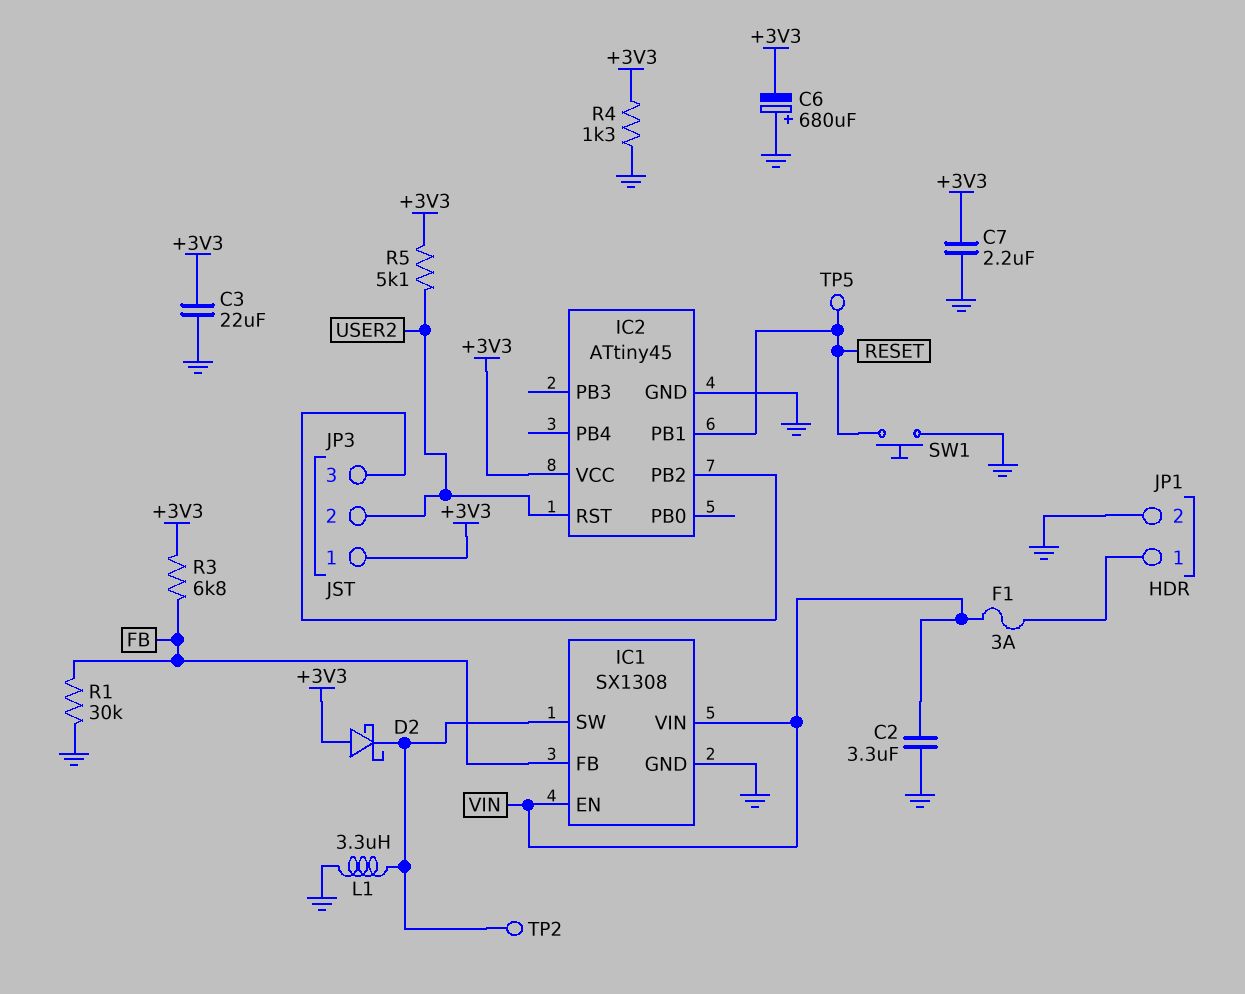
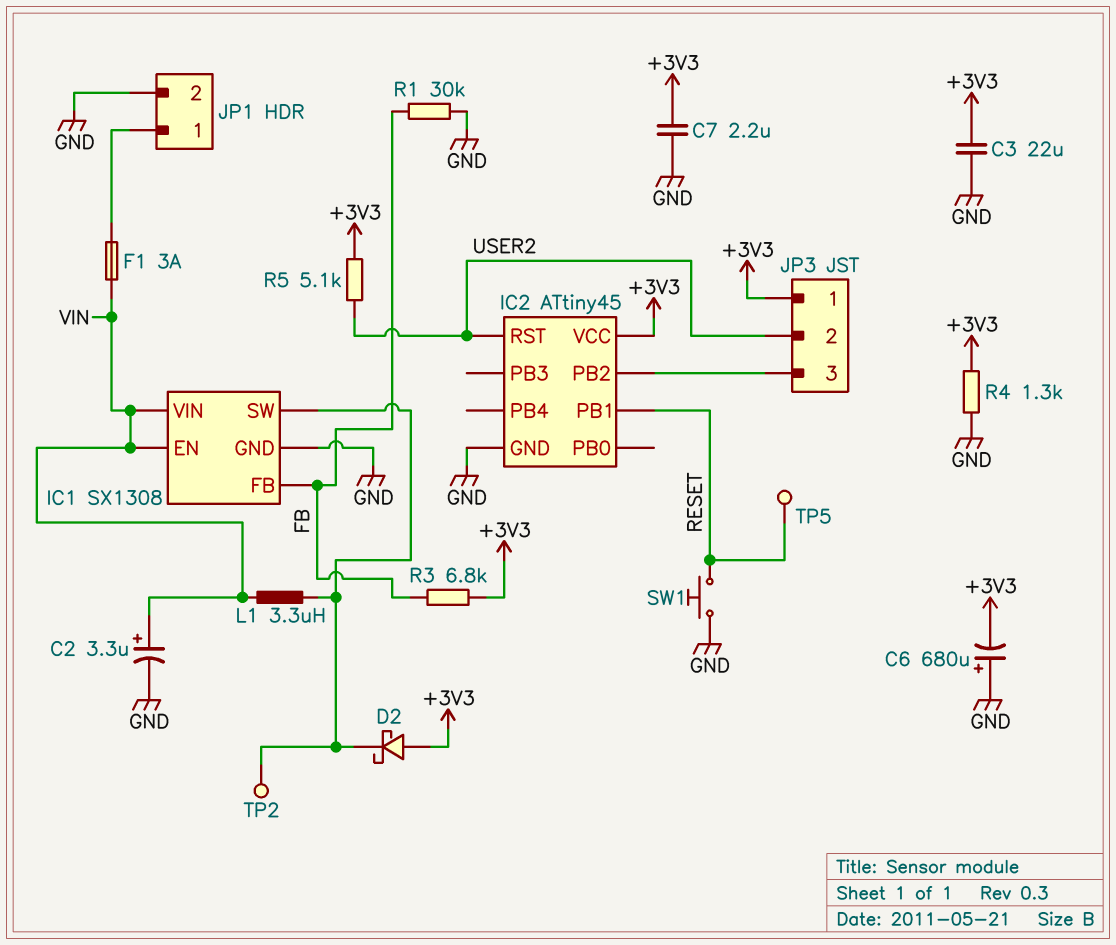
C2: 3.3uF (GND, VIN) -> 3.3uF (plus VIN, minus GND)
L1: 3.3uH (GND, IC1/SW) -> 3.3uH (IC1/SW, VIN)

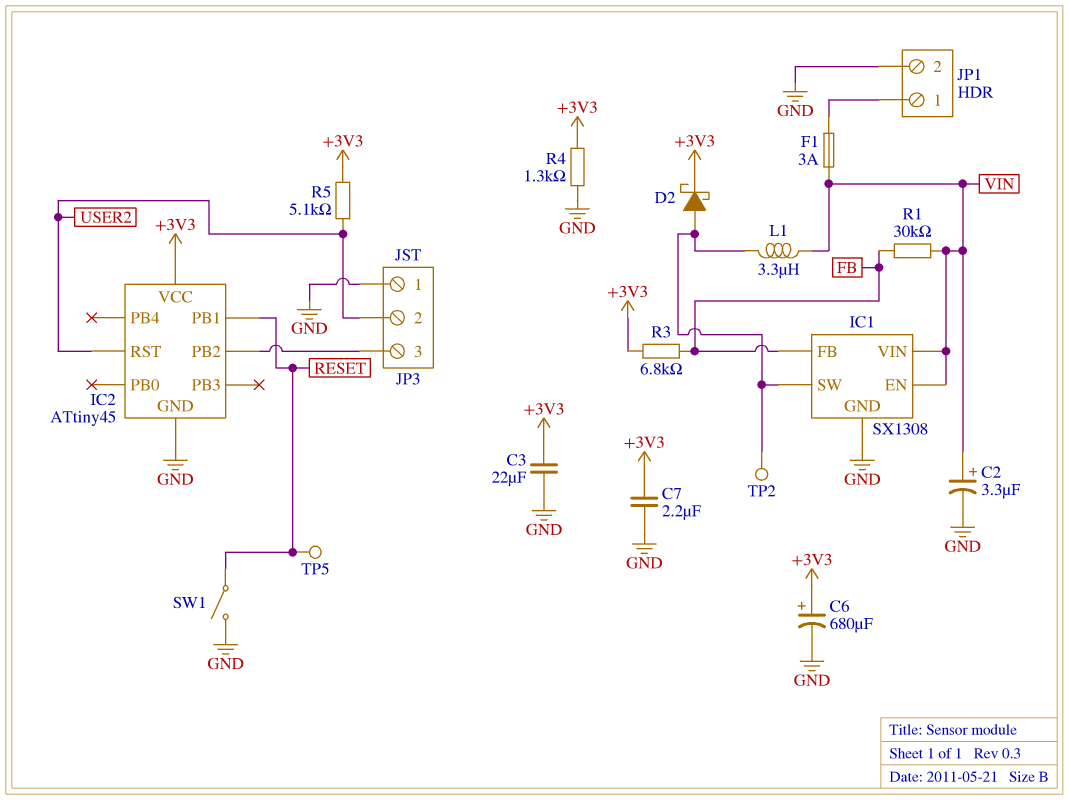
C6: 680uF (plus GND, minus +3V3) -> 680uF (plus +3V3, minus GND)
D2: schottky (A +3V3, K IC1/SW) -> schottky (A IC1/SW, K +3V3)
JP3 pin 1: +3V3 -> GND
R1: 30k (FB, GND) -> 30k (FB, VIN)
SW1: button (GND, RESET) -> switch (GND, RESET)

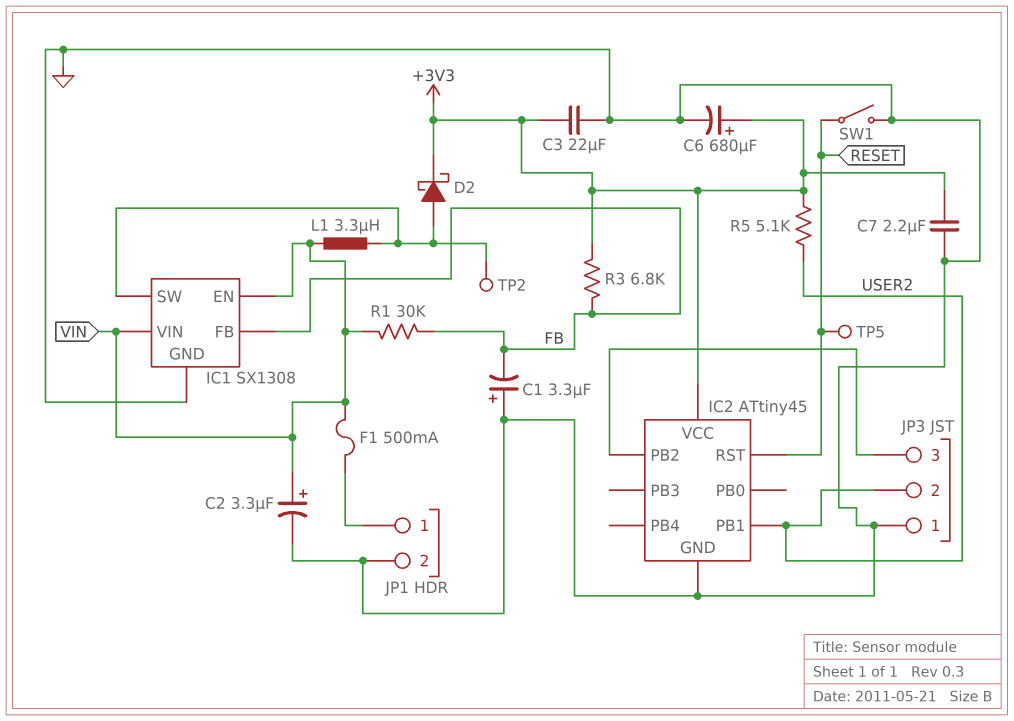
C1: none -> 3.3uF (plus GND, minus FB)
F1: 3A (JP1/1, VIN) -> 500mA (JP1/1, VIN)
IC2 pin PB1: RESET -> USER2
IC2 pin RST: USER2 -> RESET
R4: 1.3k (+3V3, GND) -> none

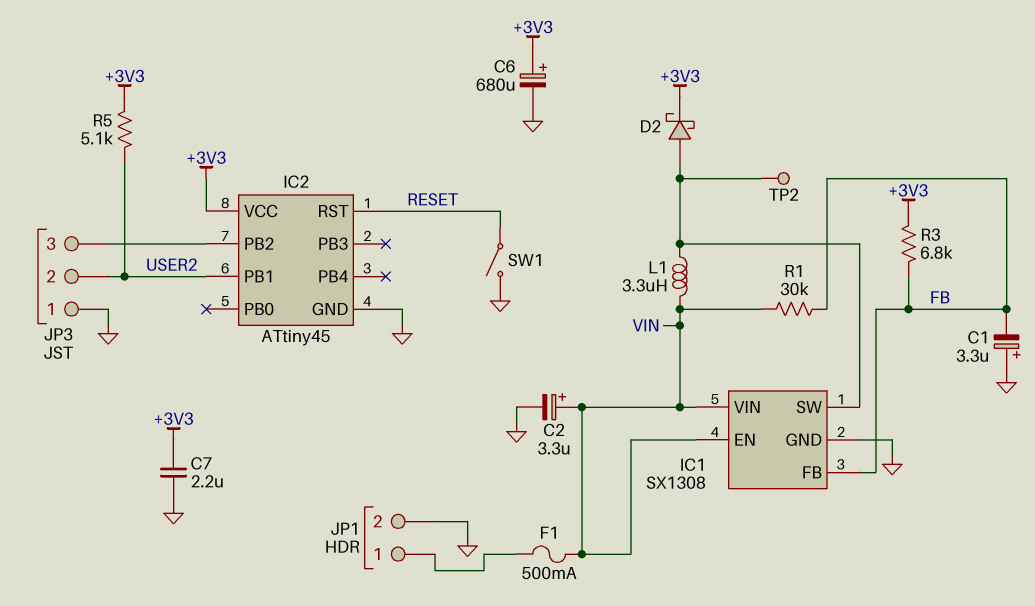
C3: 22uF (+3V3, GND) -> none
TP5: test point (RESET) -> none

